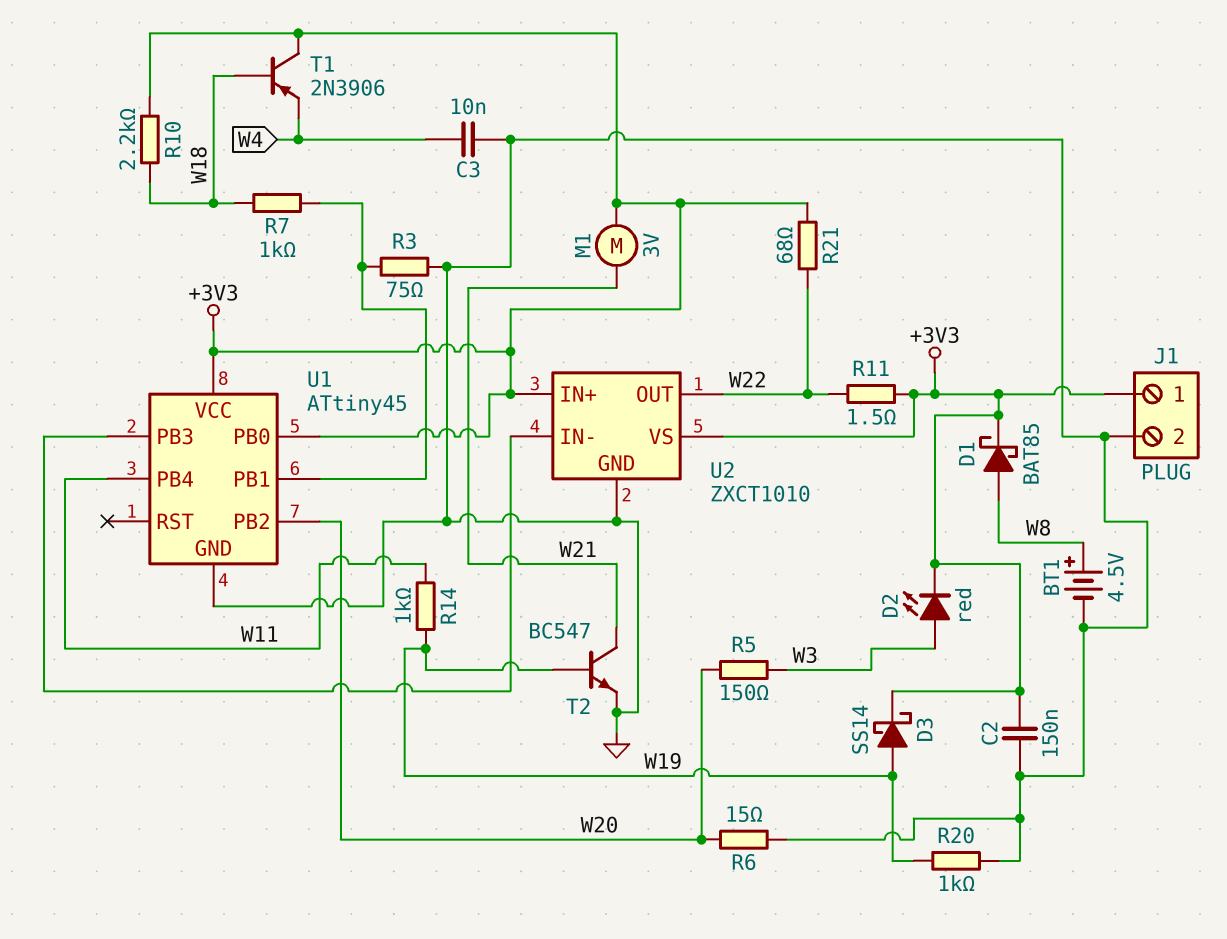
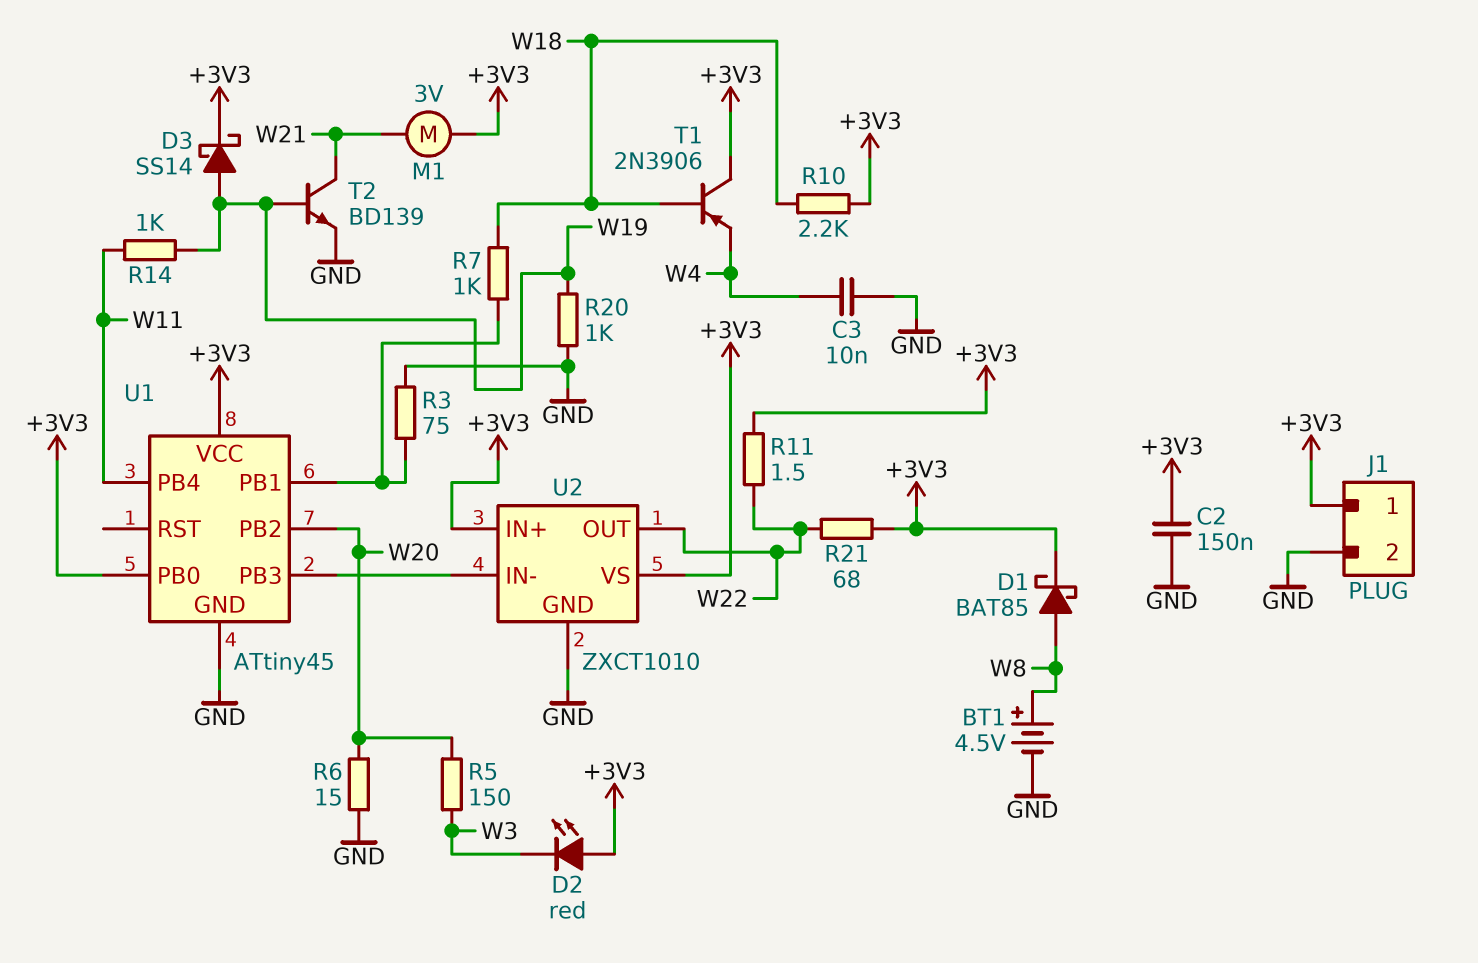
D2: LED red (A W3, K +3V3) -> LED red (A +3V3, K W3)
T2: NPN BC547 (B W19, C W21, E GND) -> NPN BD139 (B W19, C W21, E GND)

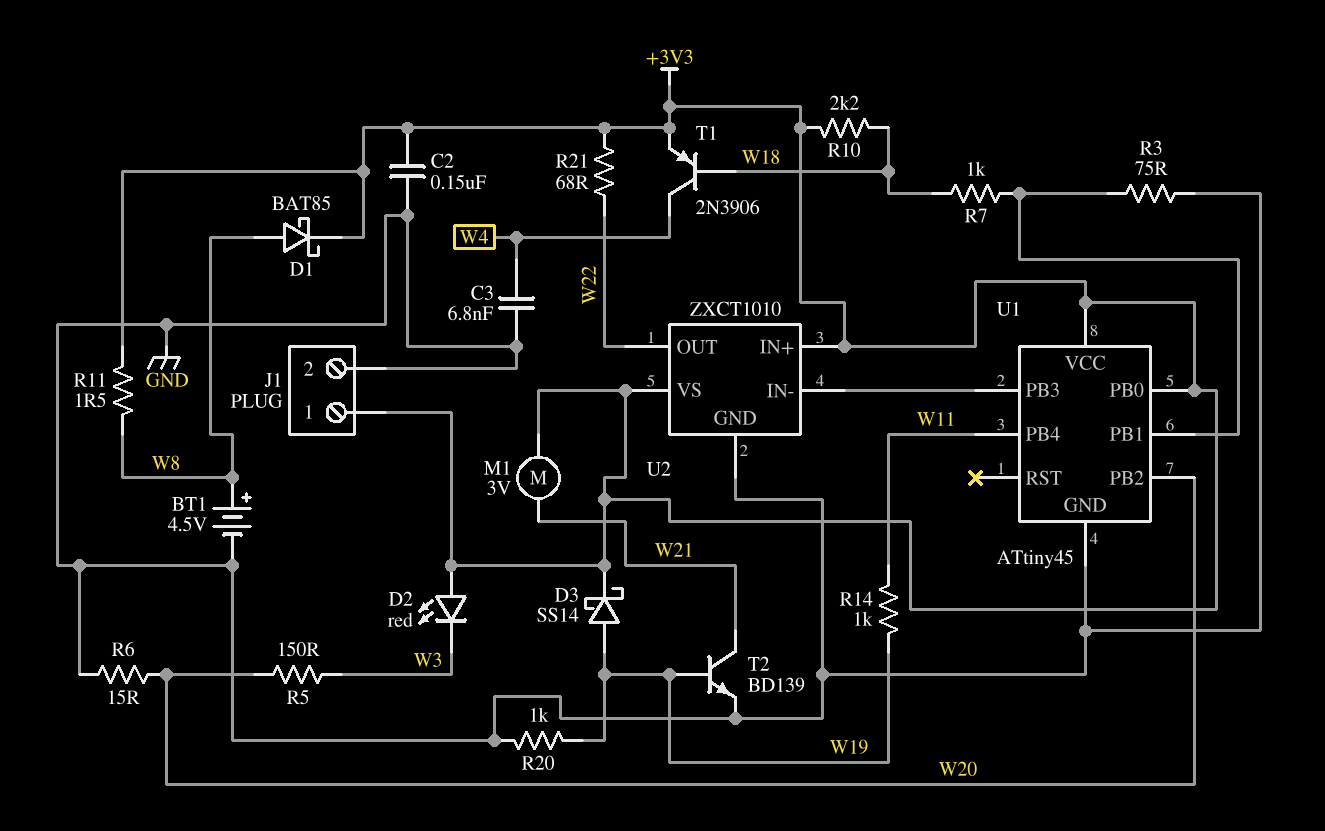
C3: 10nF (GND, W4) -> 6.8nF (GND, W4)
R11: 1.5 (+3V3, W22) -> 1.5 (+3V3, W8)
T1: PNP 2N3906 (B W18, C +3V3, E W4) -> PNP 2N3906 (B W18, C W4, E +3V3)

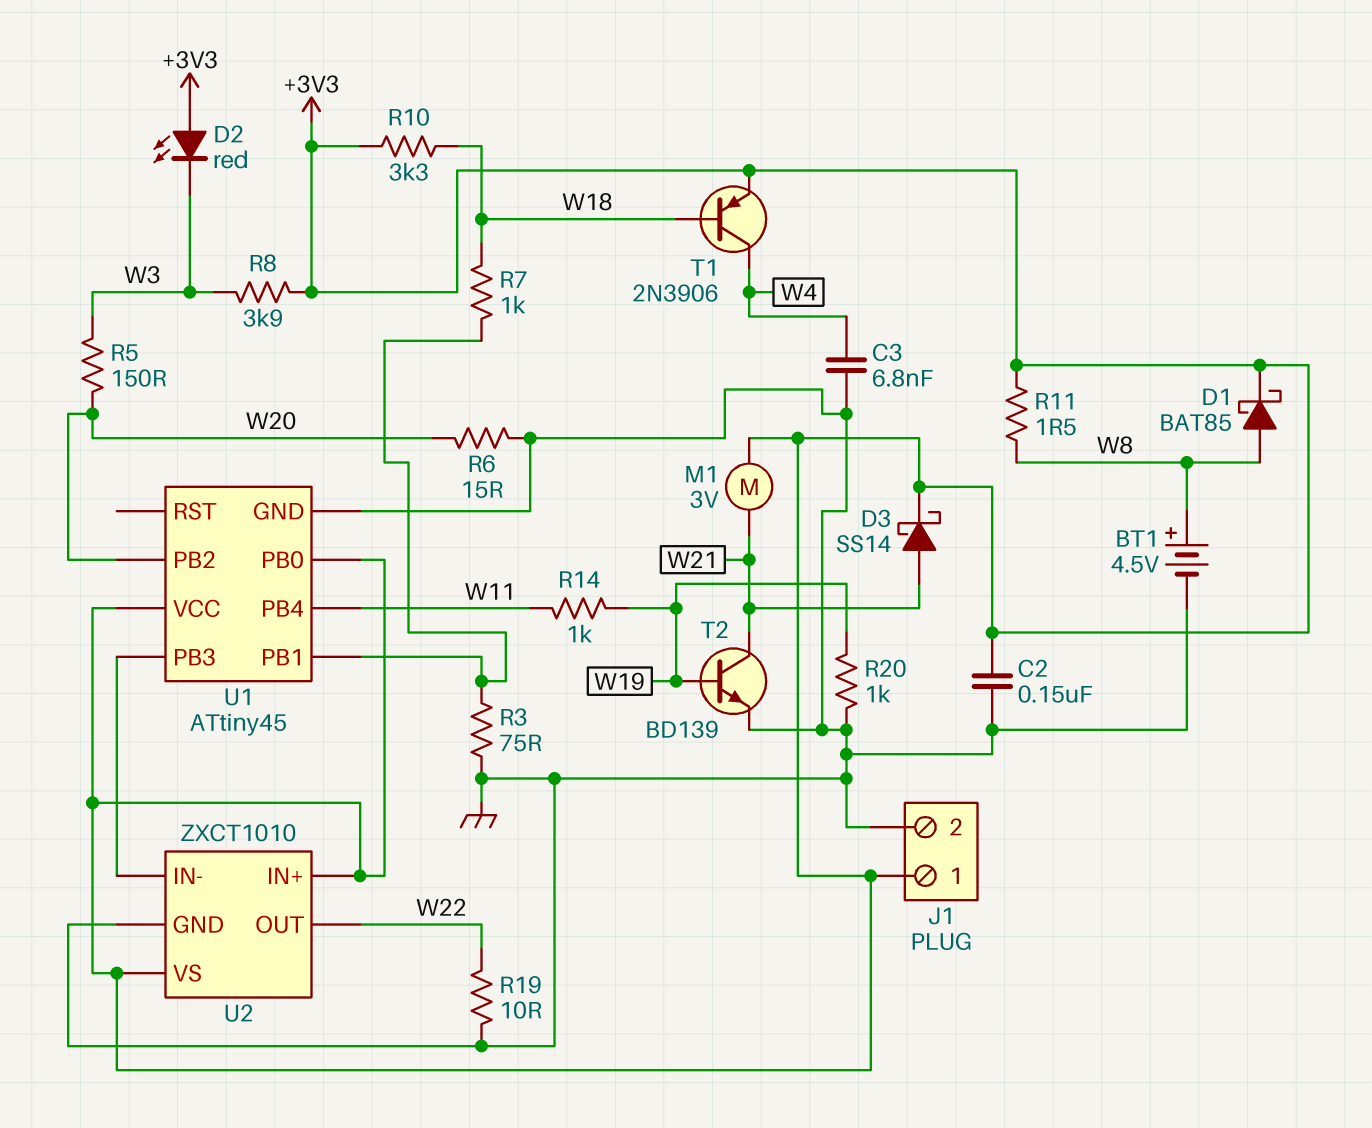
D3: schottky SS14 (A W19, K +3V3) -> schottky SS14 (A W21, K +3V3)
R8: none -> 3.9k (+3V3, W3)
R10: 2.2k (+3V3, W18) -> 3.3k (+3V3, W18)
R19: none -> 10 (GND, W22)
R21: 68 (+3V3, W22) -> none

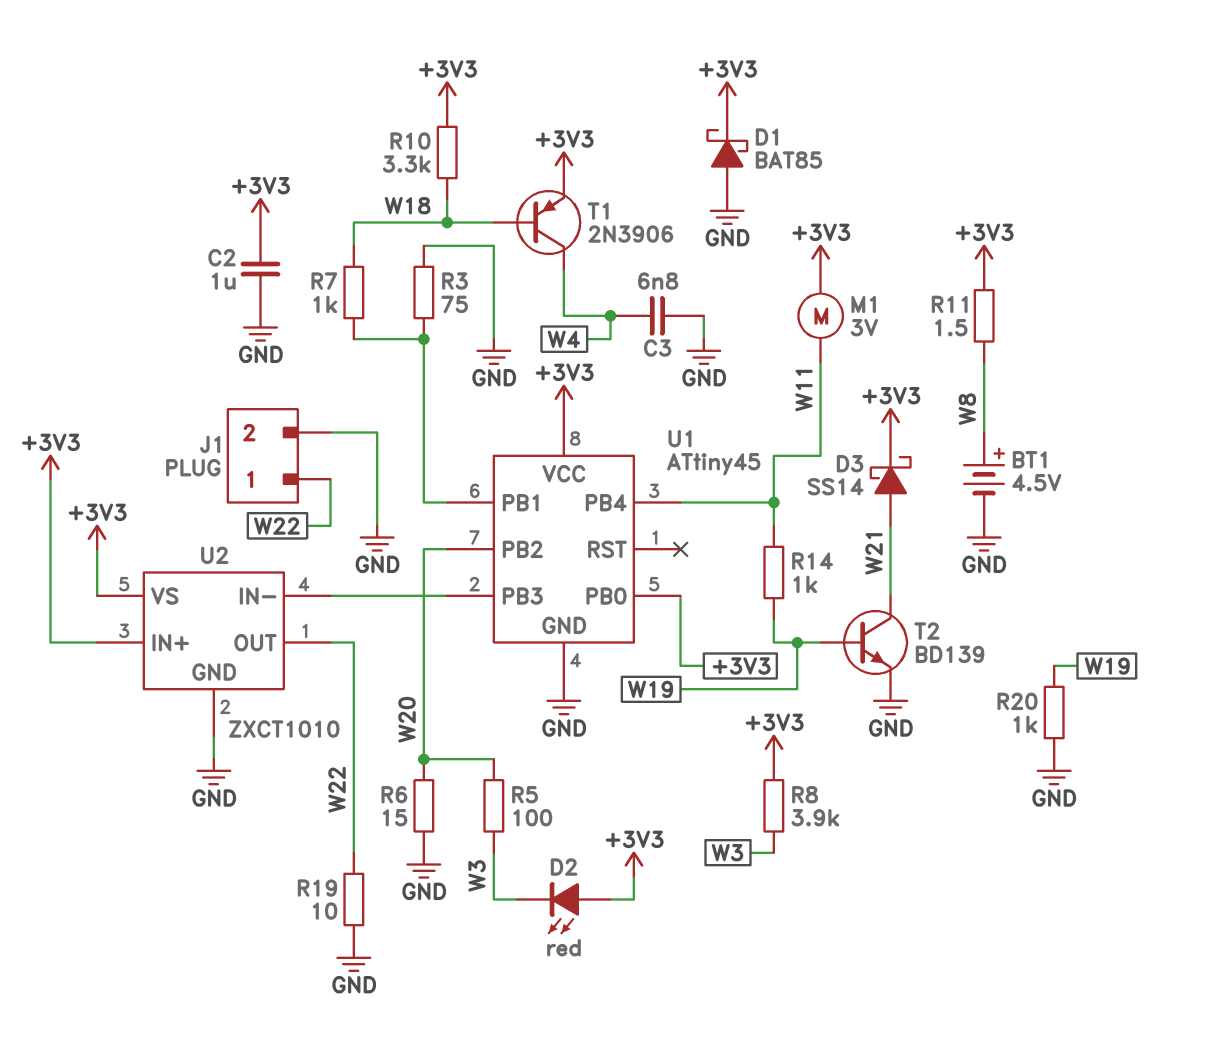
C2: 150nF (+3V3, GND) -> 1uF (+3V3, GND)
D1: schottky BAT85 (A W8, K +3V3) -> schottky BAT85 (A GND, K +3V3)
J1 pin 1: +3V3 -> W22
M1: motor 3V (+3V3, W21) -> motor 3V (+3V3, W11)
R5: 150 (W3, W20) -> 100 (W3, W20)

